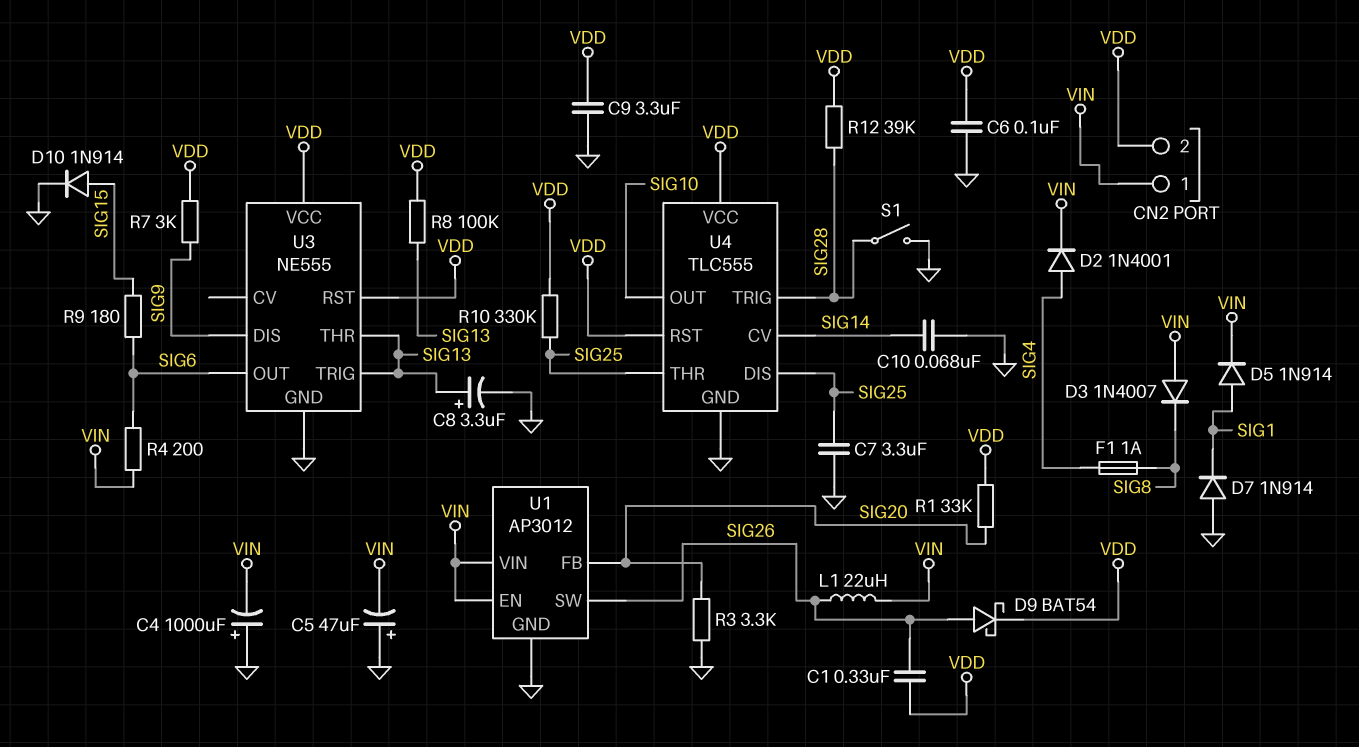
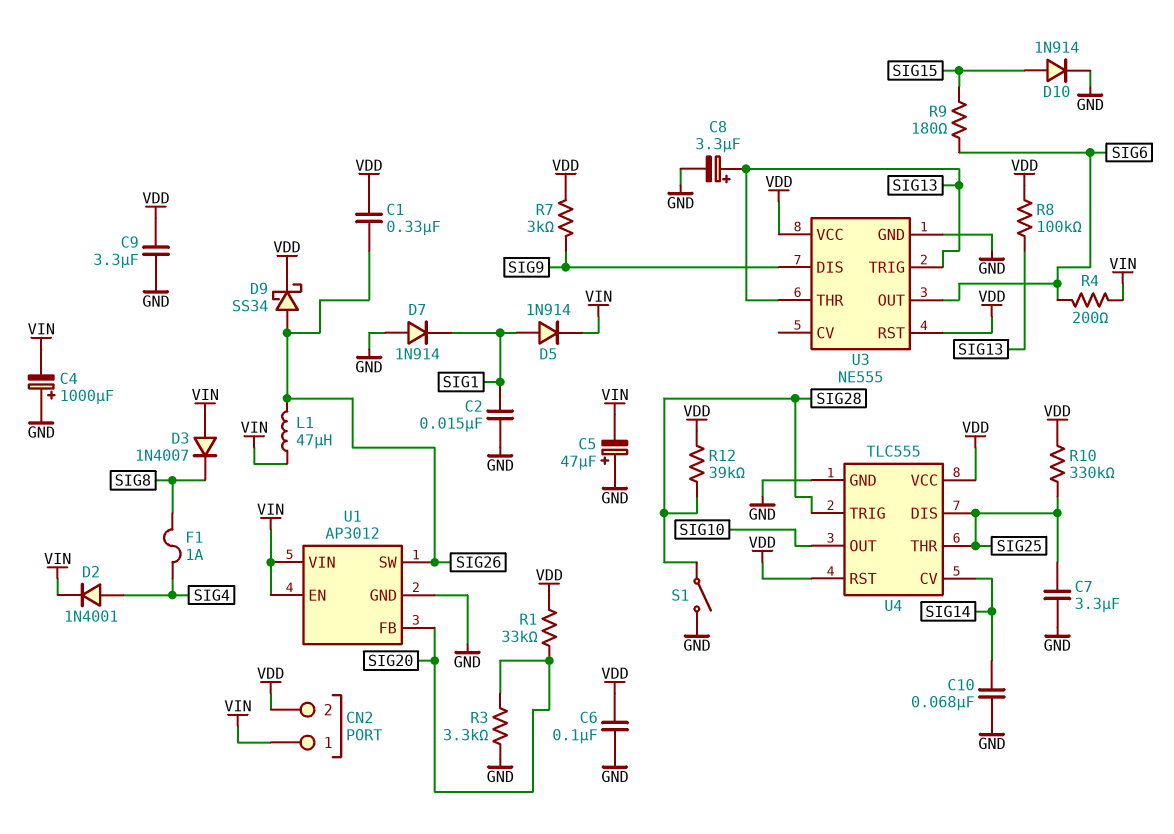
C2: none -> 15nF (GND, SIG1)
D9: schottky BAT54 (A SIG26, K VDD) -> schottky SS34 (A SIG26, K VDD)
L1: 22uH (SIG26, VIN) -> 47uH (SIG26, VIN)

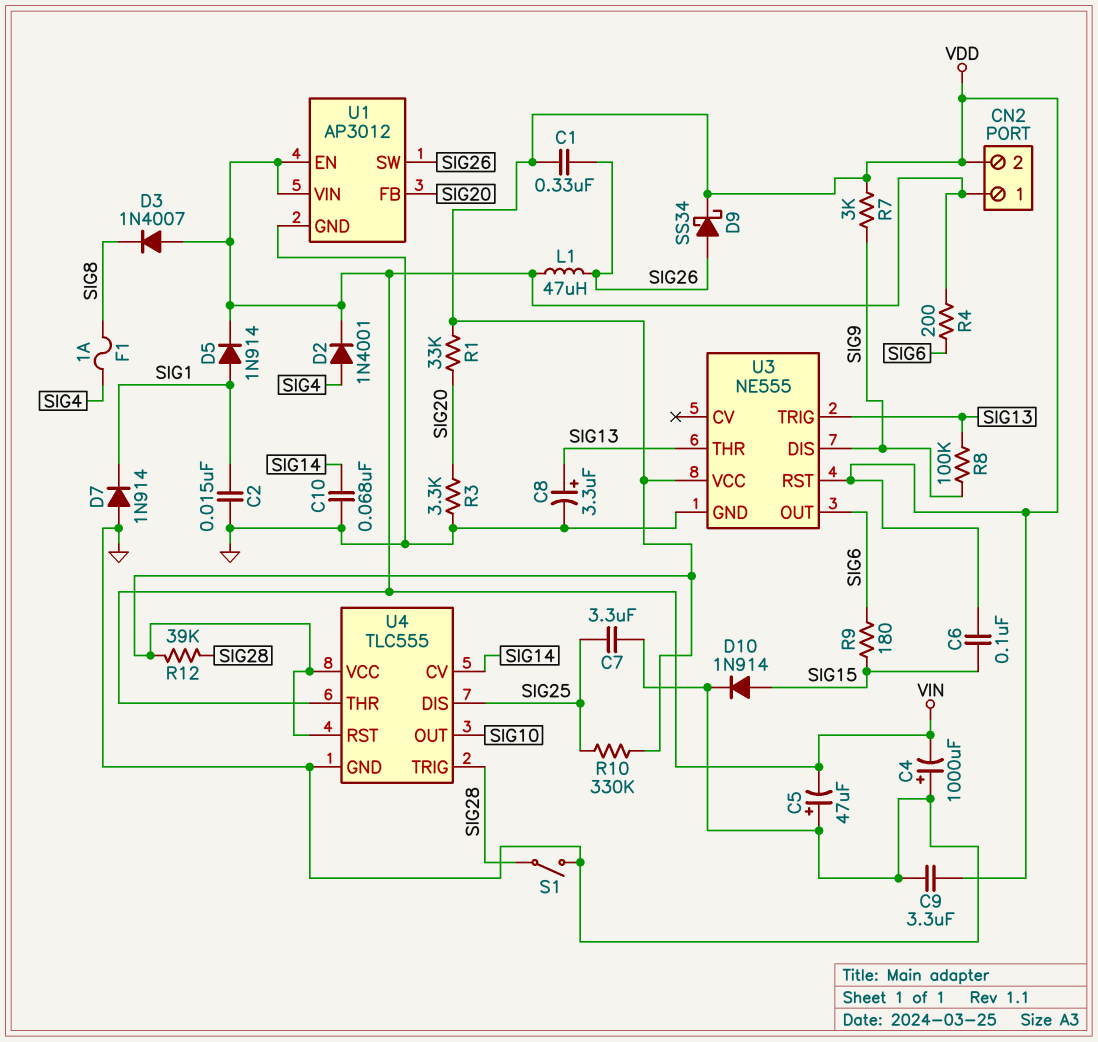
C6: 100nF (GND, VDD) -> 100nF (SIG15, VDD)
R8: 100k (SIG13, VDD) -> 100k (SIG9, SIG13)
U4 pin THR: SIG25 -> VIN

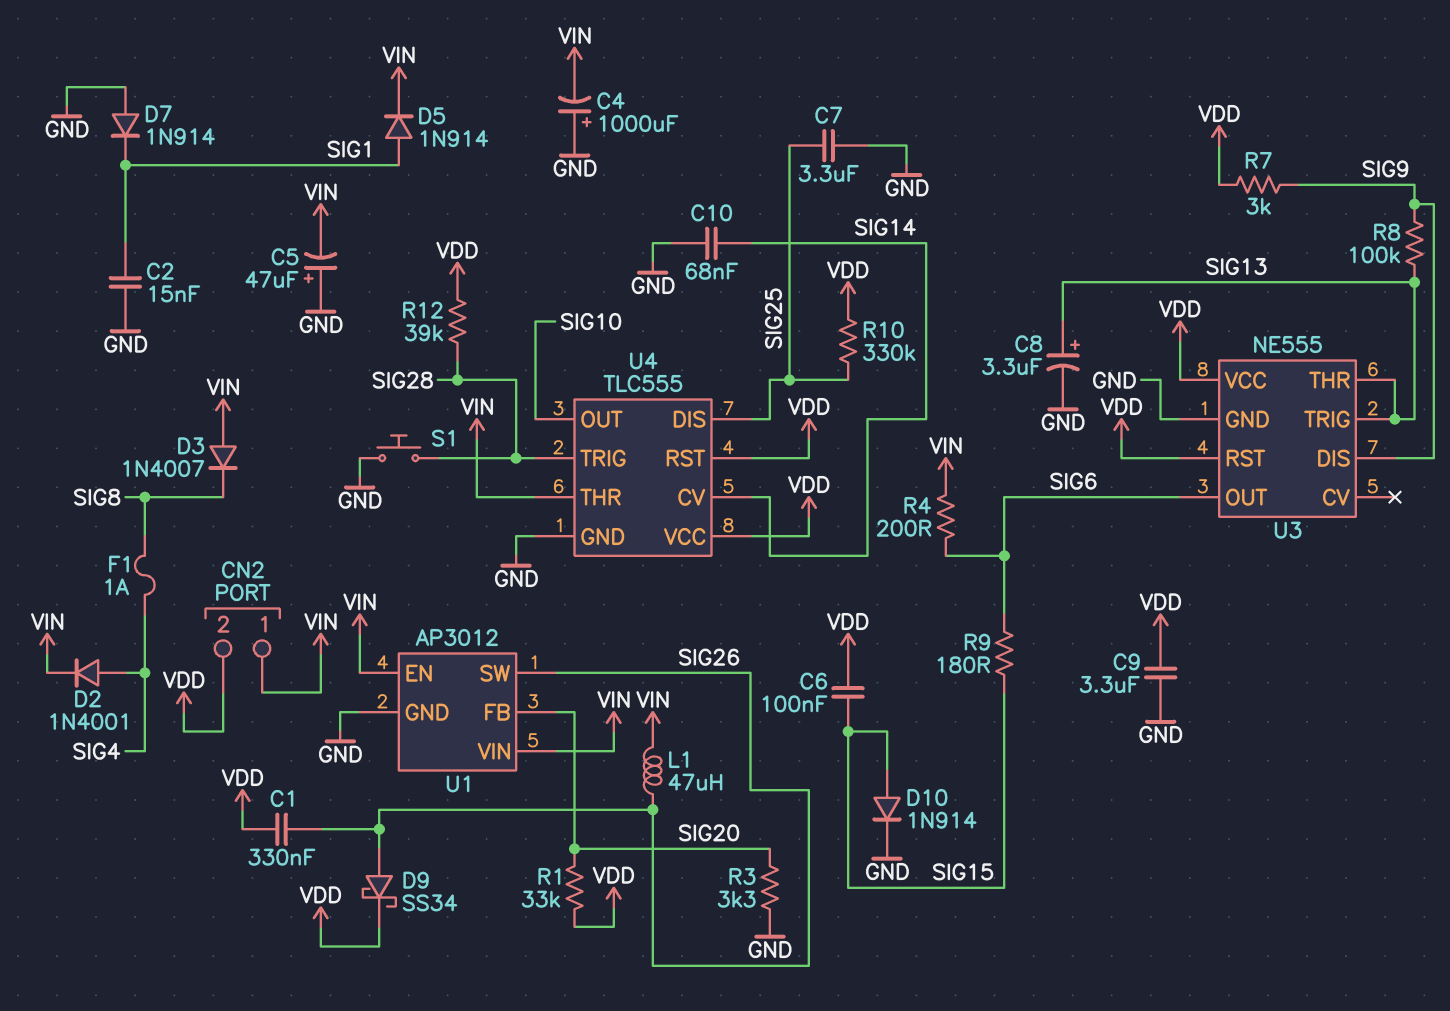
S1: switch (GND, SIG28) -> button (GND, SIG28)

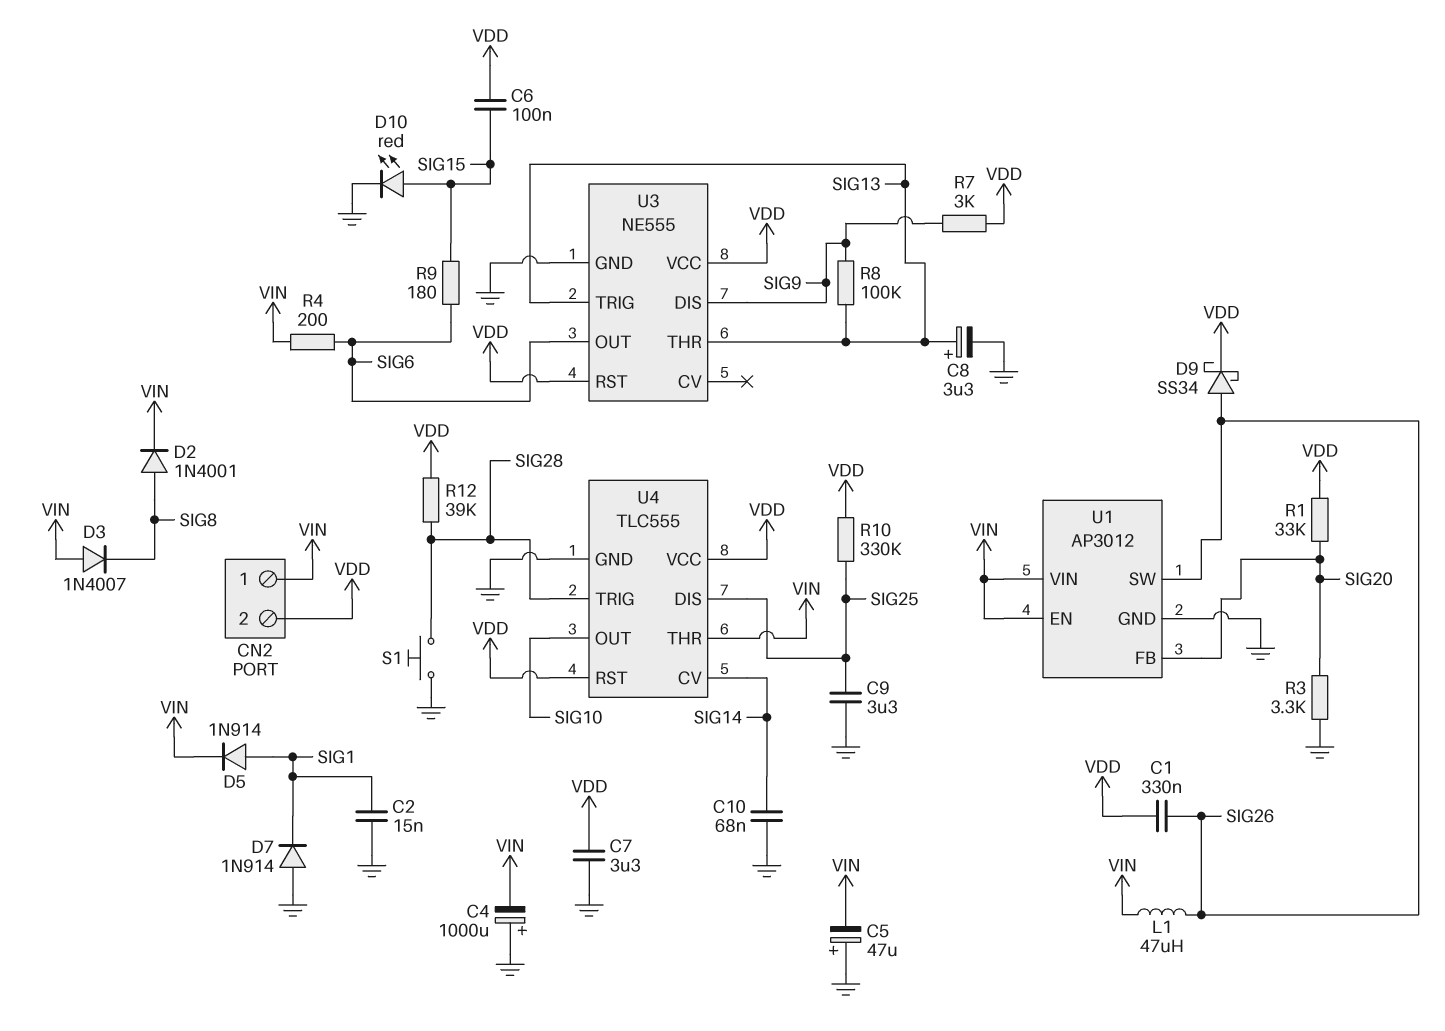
C7: 3.3uF (GND, SIG25) -> 3.3uF (GND, VDD)
C9: 3.3uF (GND, VDD) -> 3.3uF (GND, SIG25)
D2: diode 1N4001 (A SIG4, K VIN) -> diode 1N4001 (A SIG8, K VIN)
D10: diode 1N914 (A SIG15, K GND) -> LED red (A SIG15, K GND)
F1: 1A (SIG4, SIG8) -> none

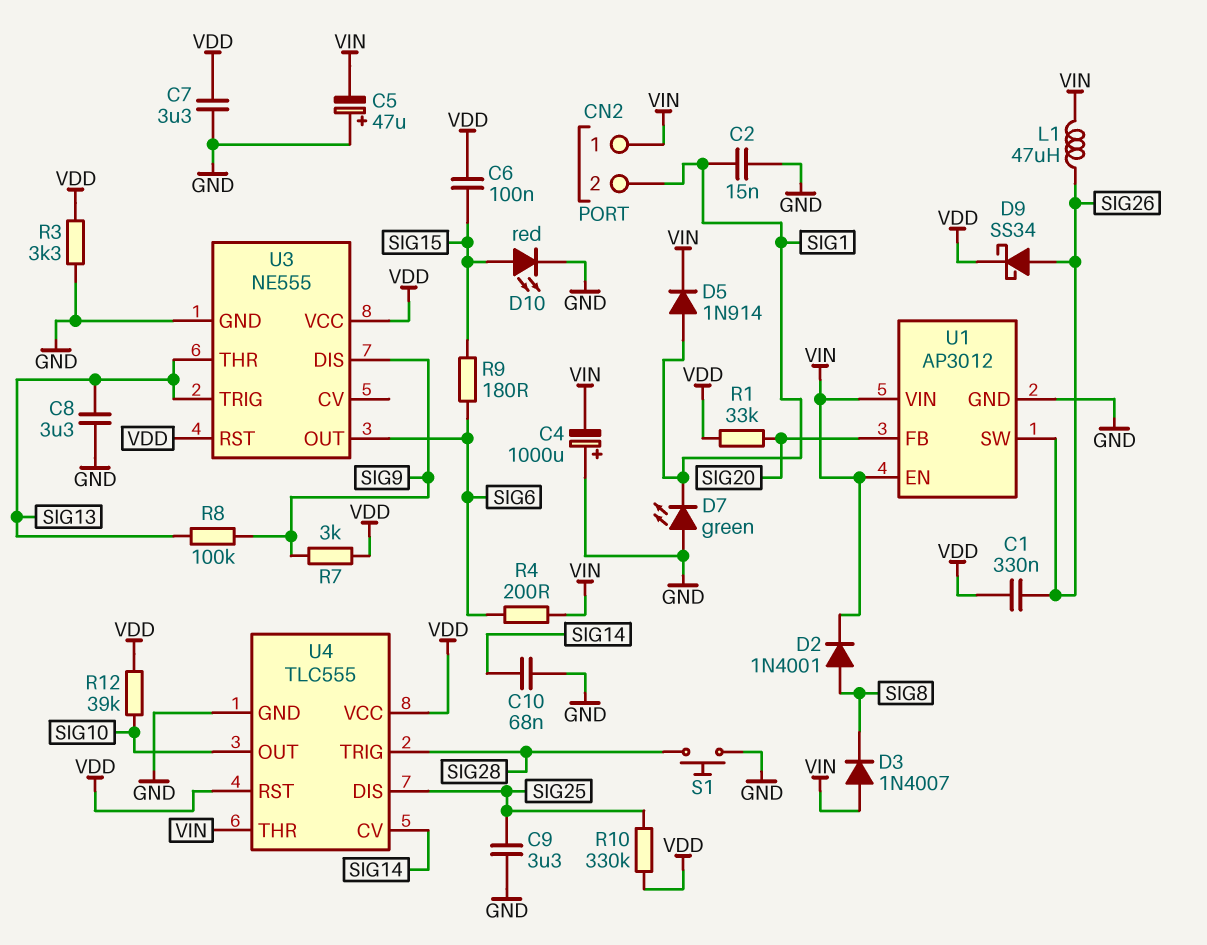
C8: 3.3uF (plus SIG13, minus GND) -> 3.3uF (GND, SIG13)
CN2 pin 2: VDD -> SIG1
D7: diode 1N914 (A GND, K SIG1) -> LED green (A GND, K SIG1)
R3: 3.3k (GND, SIG20) -> 3.3k (GND, VDD)
R12: 39k (SIG28, VDD) -> 39k (SIG10, VDD)

